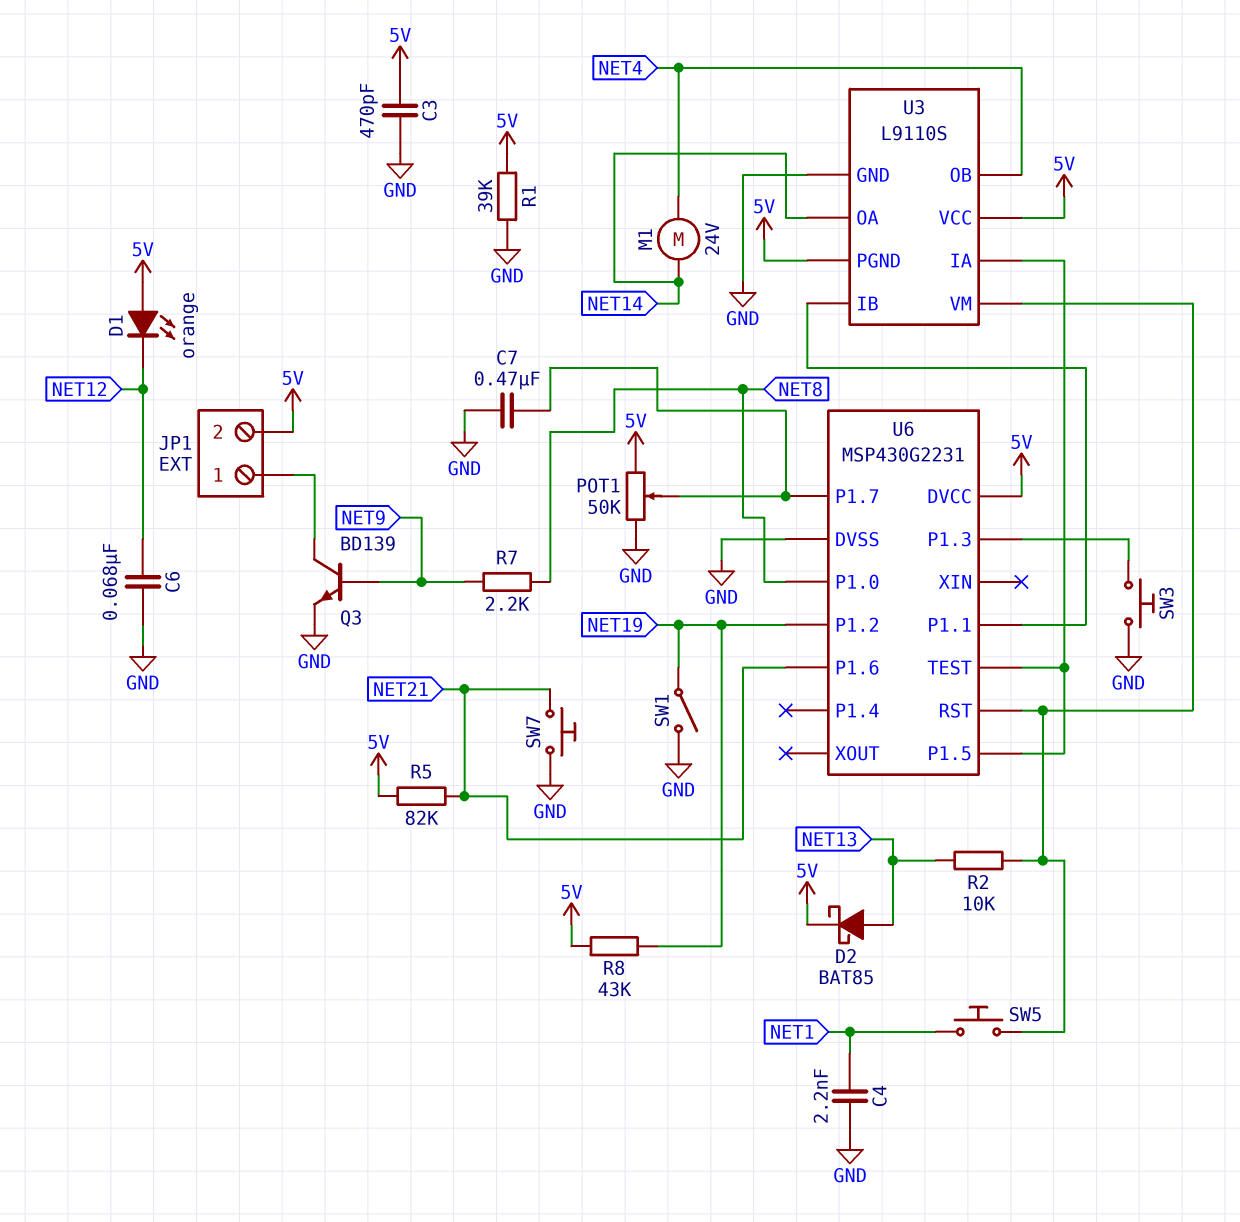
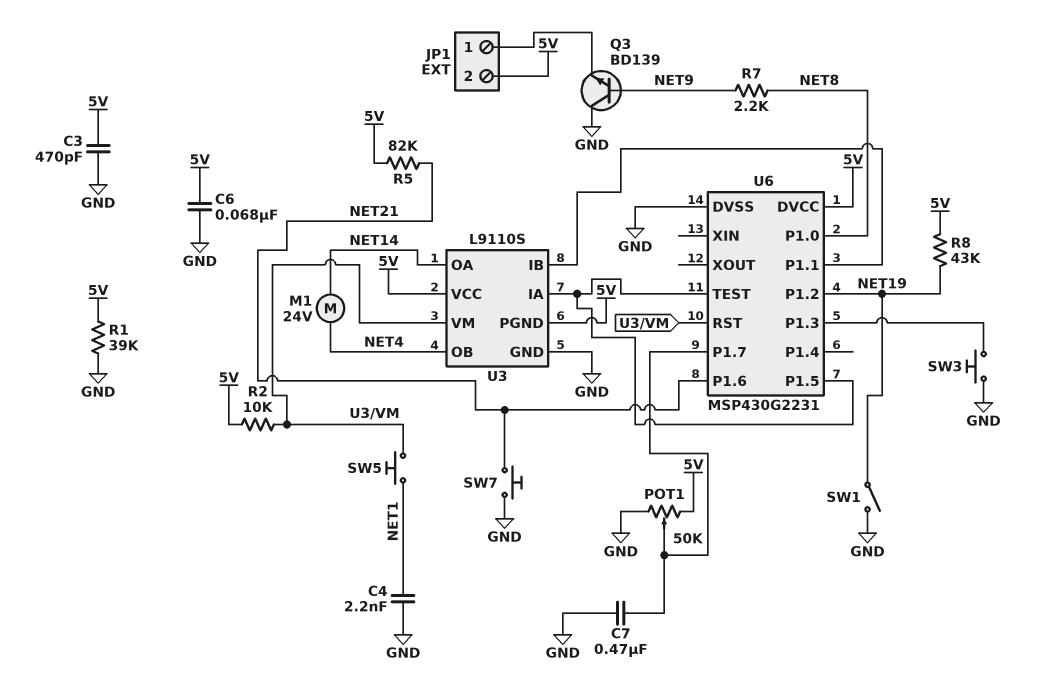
C6: 68nF (GND, NET12) -> 68nF (5V, GND)
D1: LED orange (A 5V, K NET12) -> none
D2: schottky BAT85 (A NET13, K 5V) -> none
Q3: NPN BD139 (B NET9, C JP1/1, E GND) -> NPN BD139 (B NET9, C GND, E JP1/1)
R2: 10k (NET13, U3/VM) -> 10k (5V, U3/VM)

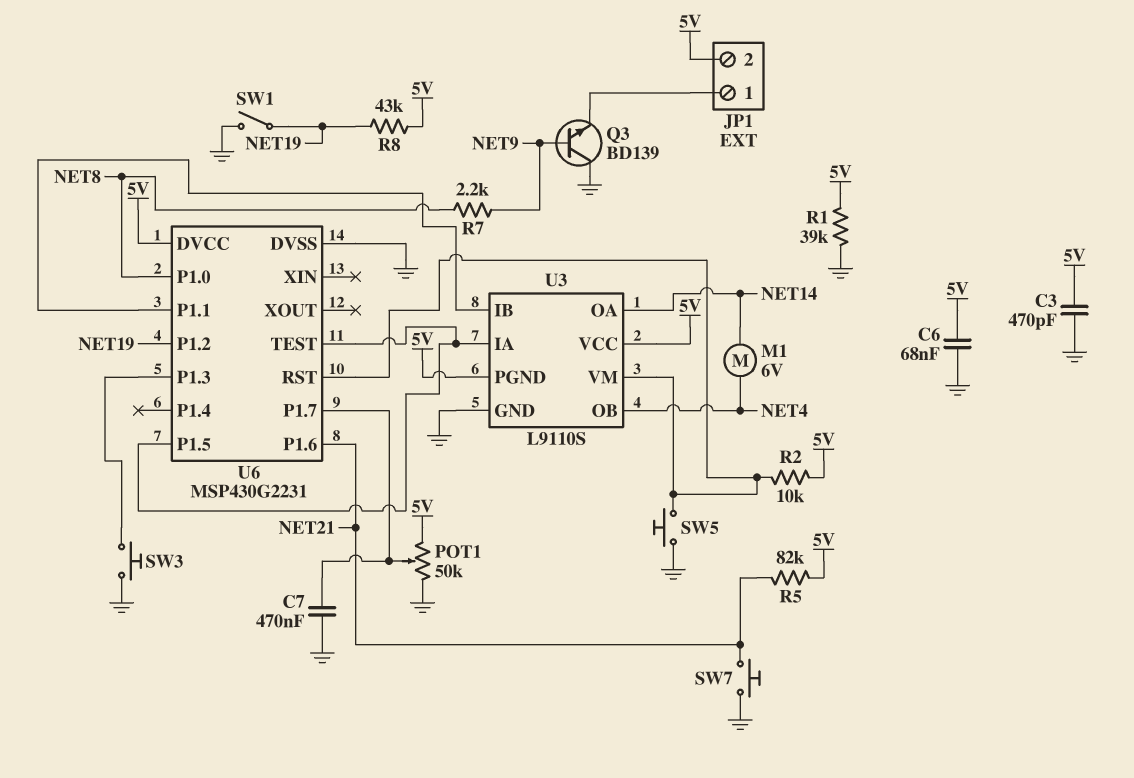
C4: 2.2nF (GND, NET1) -> none
M1: motor 24V (NET4, NET14) -> motor 6V (NET4, NET14)
SW5: button (NET1, U3/VM) -> button (GND, U3/VM)

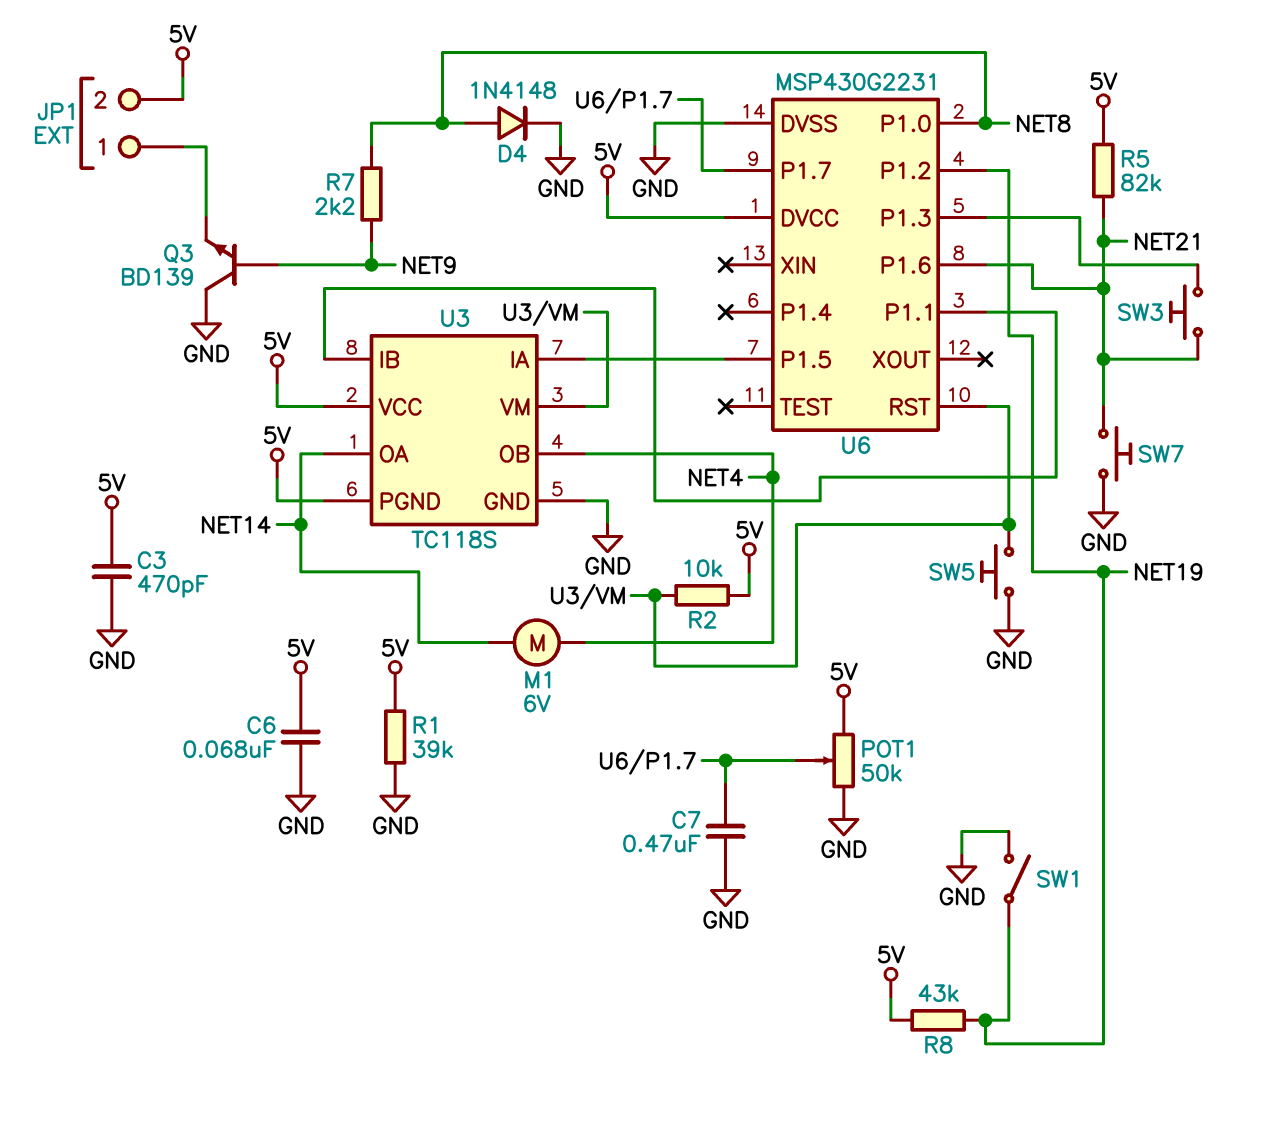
D4: none -> diode 1N4148 (A NET8, K GND)
SW3: button (GND, U6/P1.3) -> button (NET21, U6/P1.3)
U3: L9110S -> TC118S
U6 pin TEST: U3/IA -> none

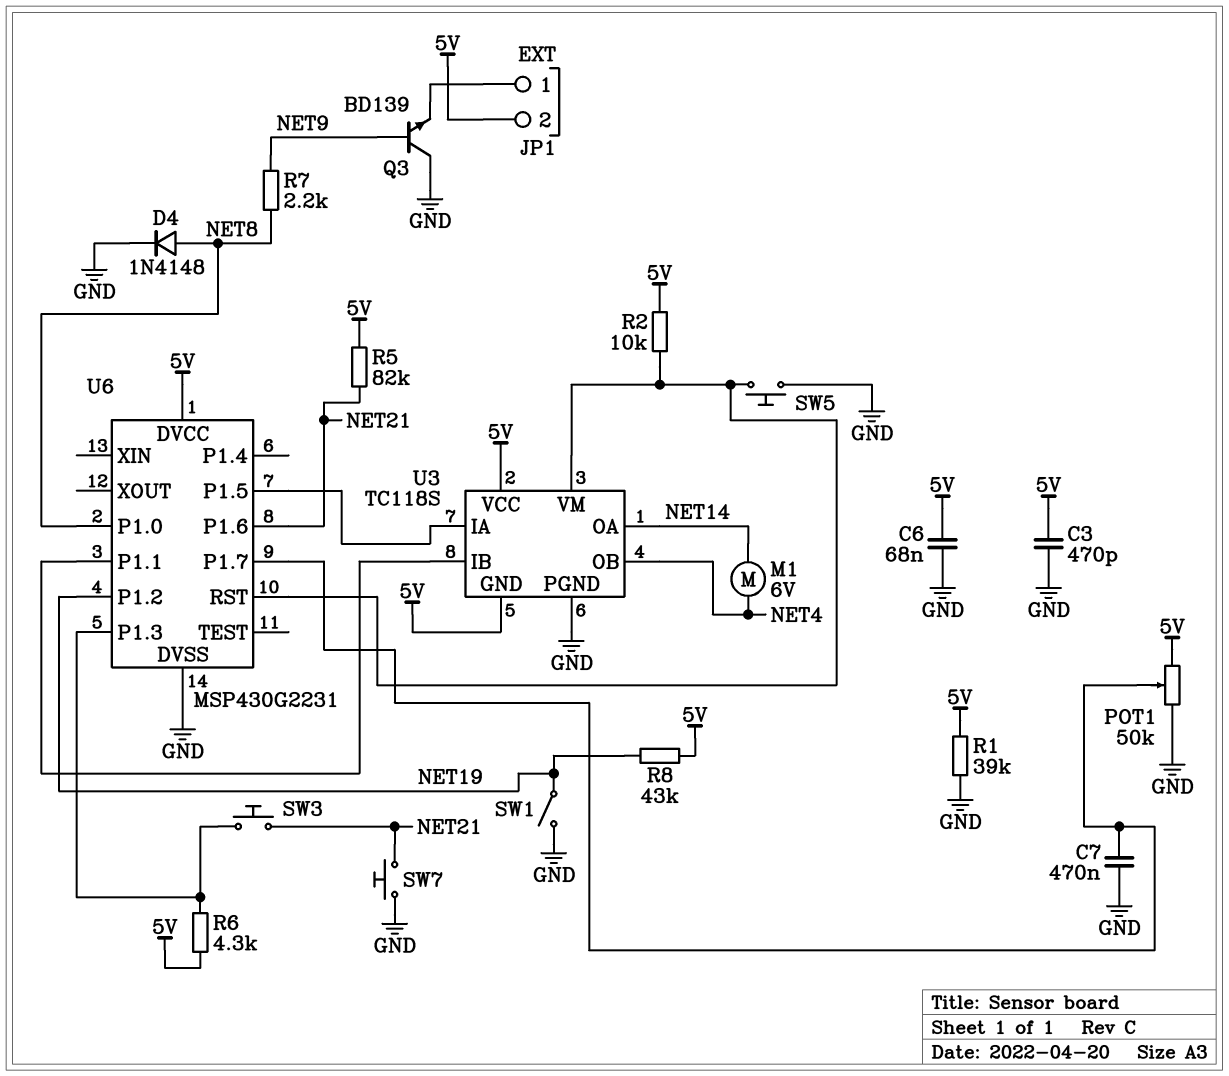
R6: none -> 4.3k (5V, U6/P1.3)
U3 pin GND: GND -> 5V
U3 pin PGND: 5V -> GND

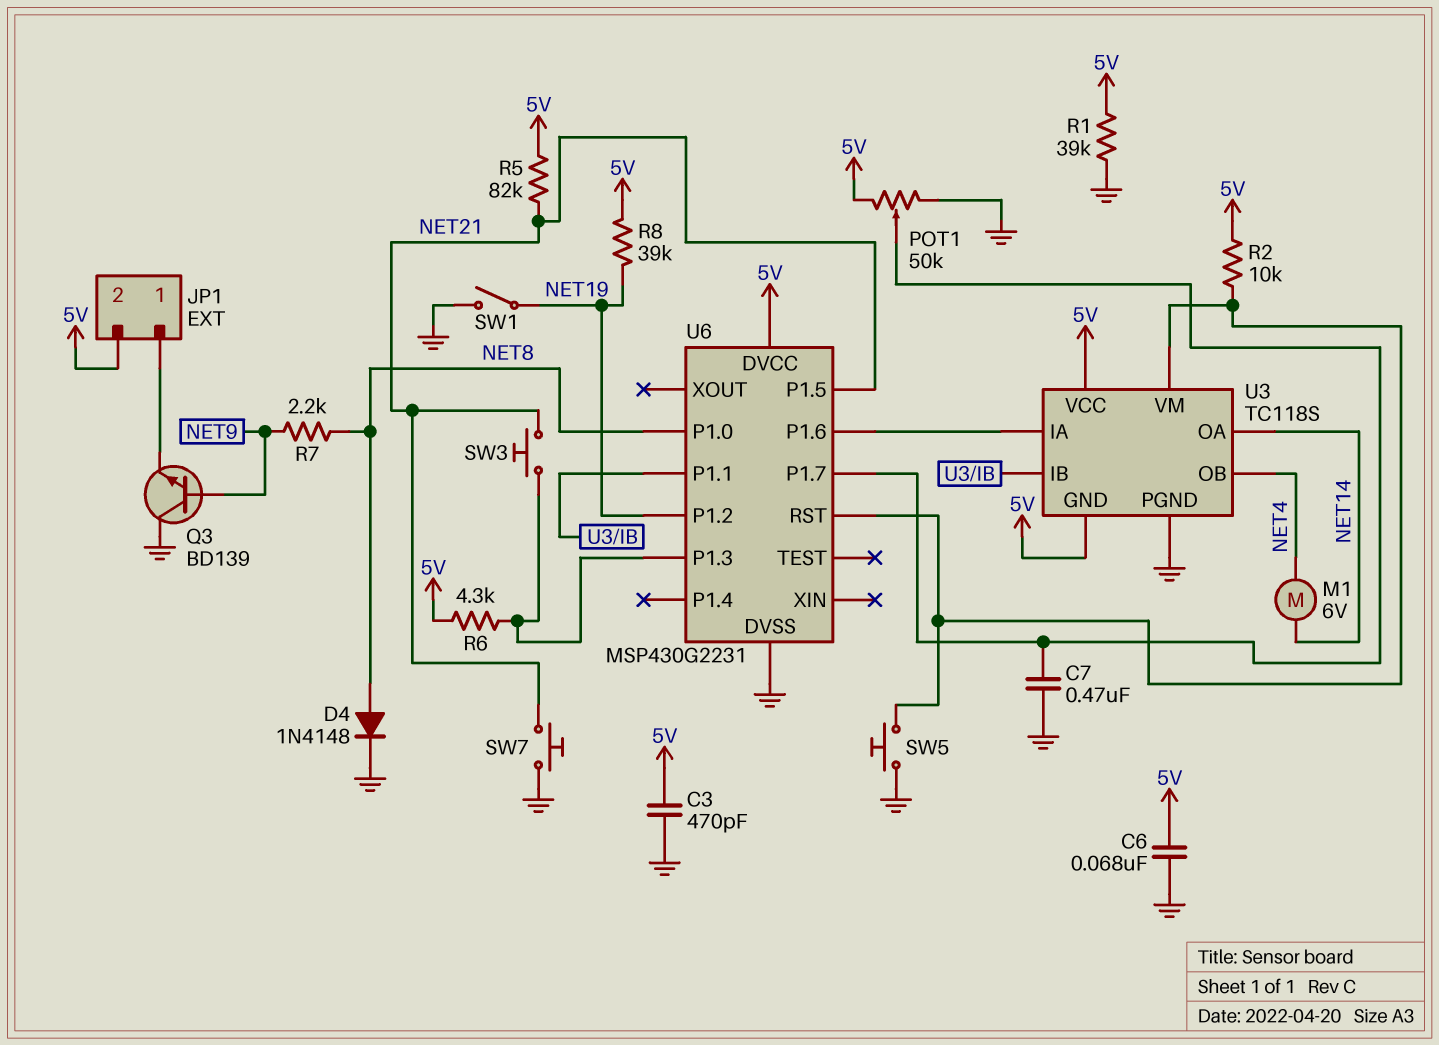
R8: 43k (5V, NET19) -> 39k (5V, NET19)
U6 pin P1.5: U3/IA -> NET21
U6 pin P1.6: NET21 -> U3/IA

